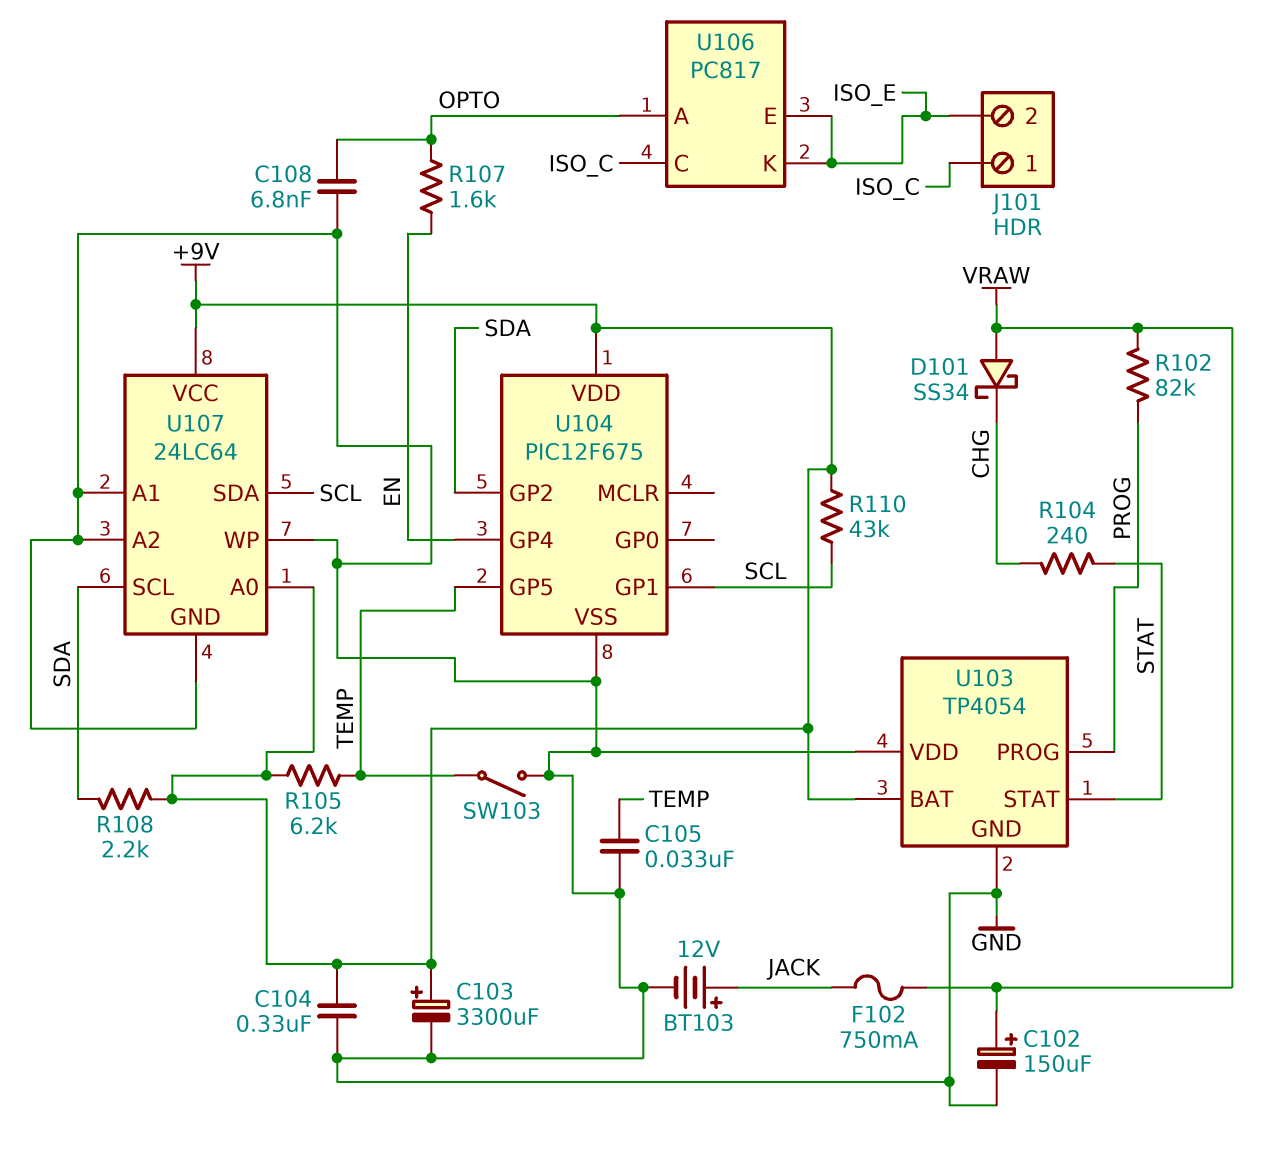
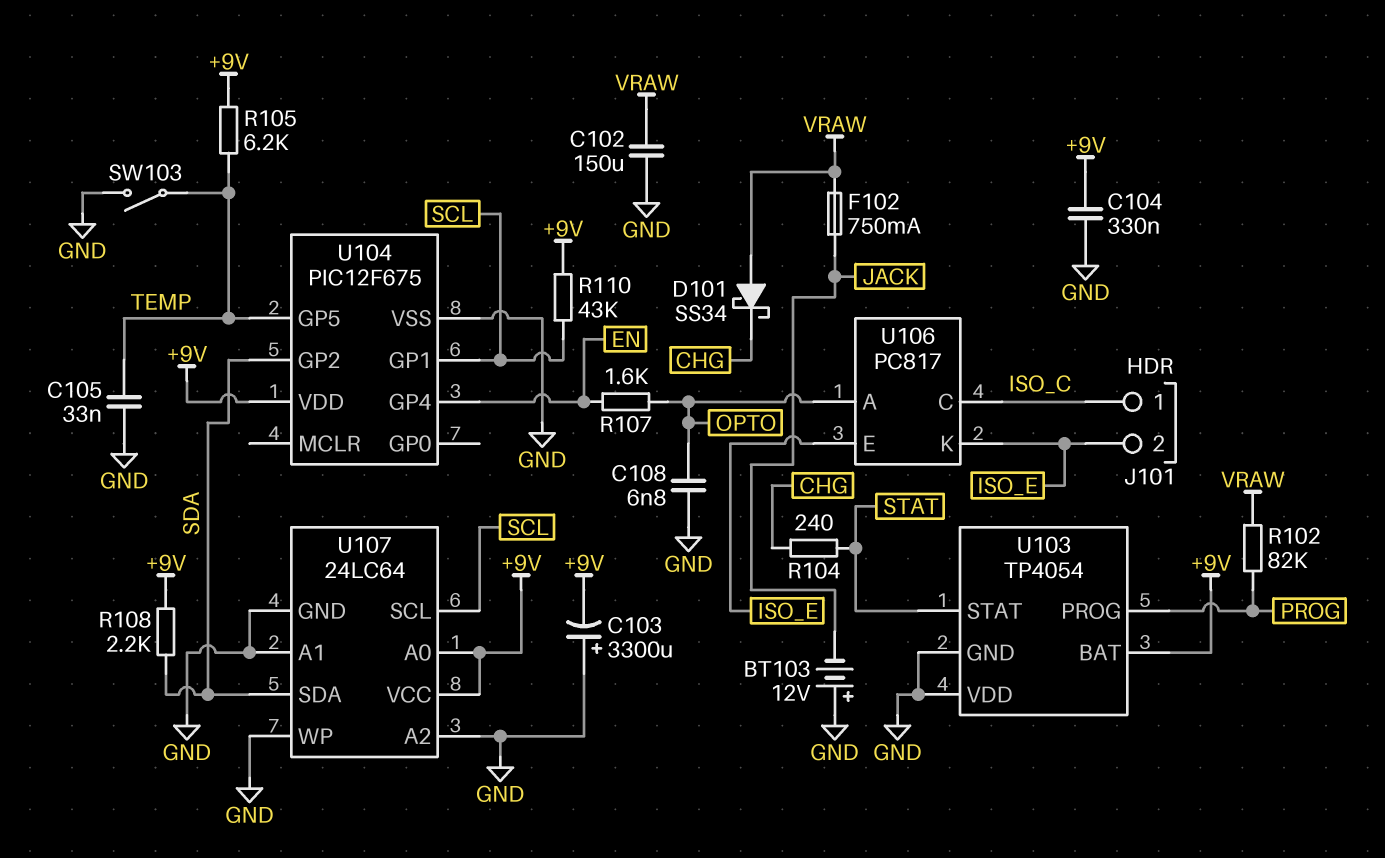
BT103: 12V (plus JACK, minus GND) -> 12V (plus GND, minus JACK)
C102: 150uF (plus VRAW, minus GND) -> 150uF (GND, VRAW)
C103: 3300uF (plus +9V, minus GND) -> 3300uF (plus GND, minus +9V)
U107 pin SCL: SDA -> SCL
U107 pin SDA: SCL -> SDA

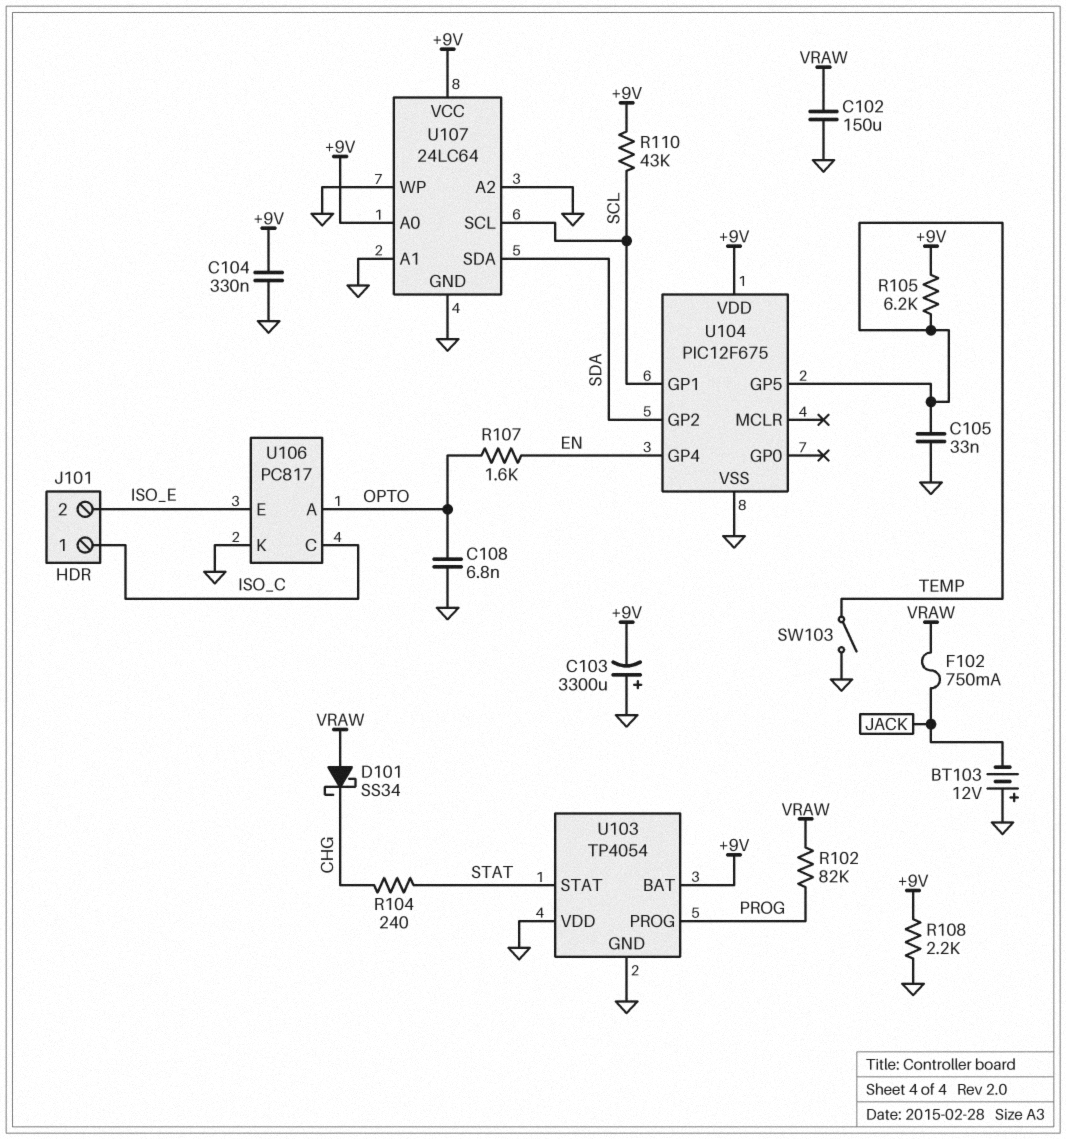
R108: 2.2k (+9V, SDA) -> 2.2k (+9V, GND)
U106 pin K: ISO_E -> GND

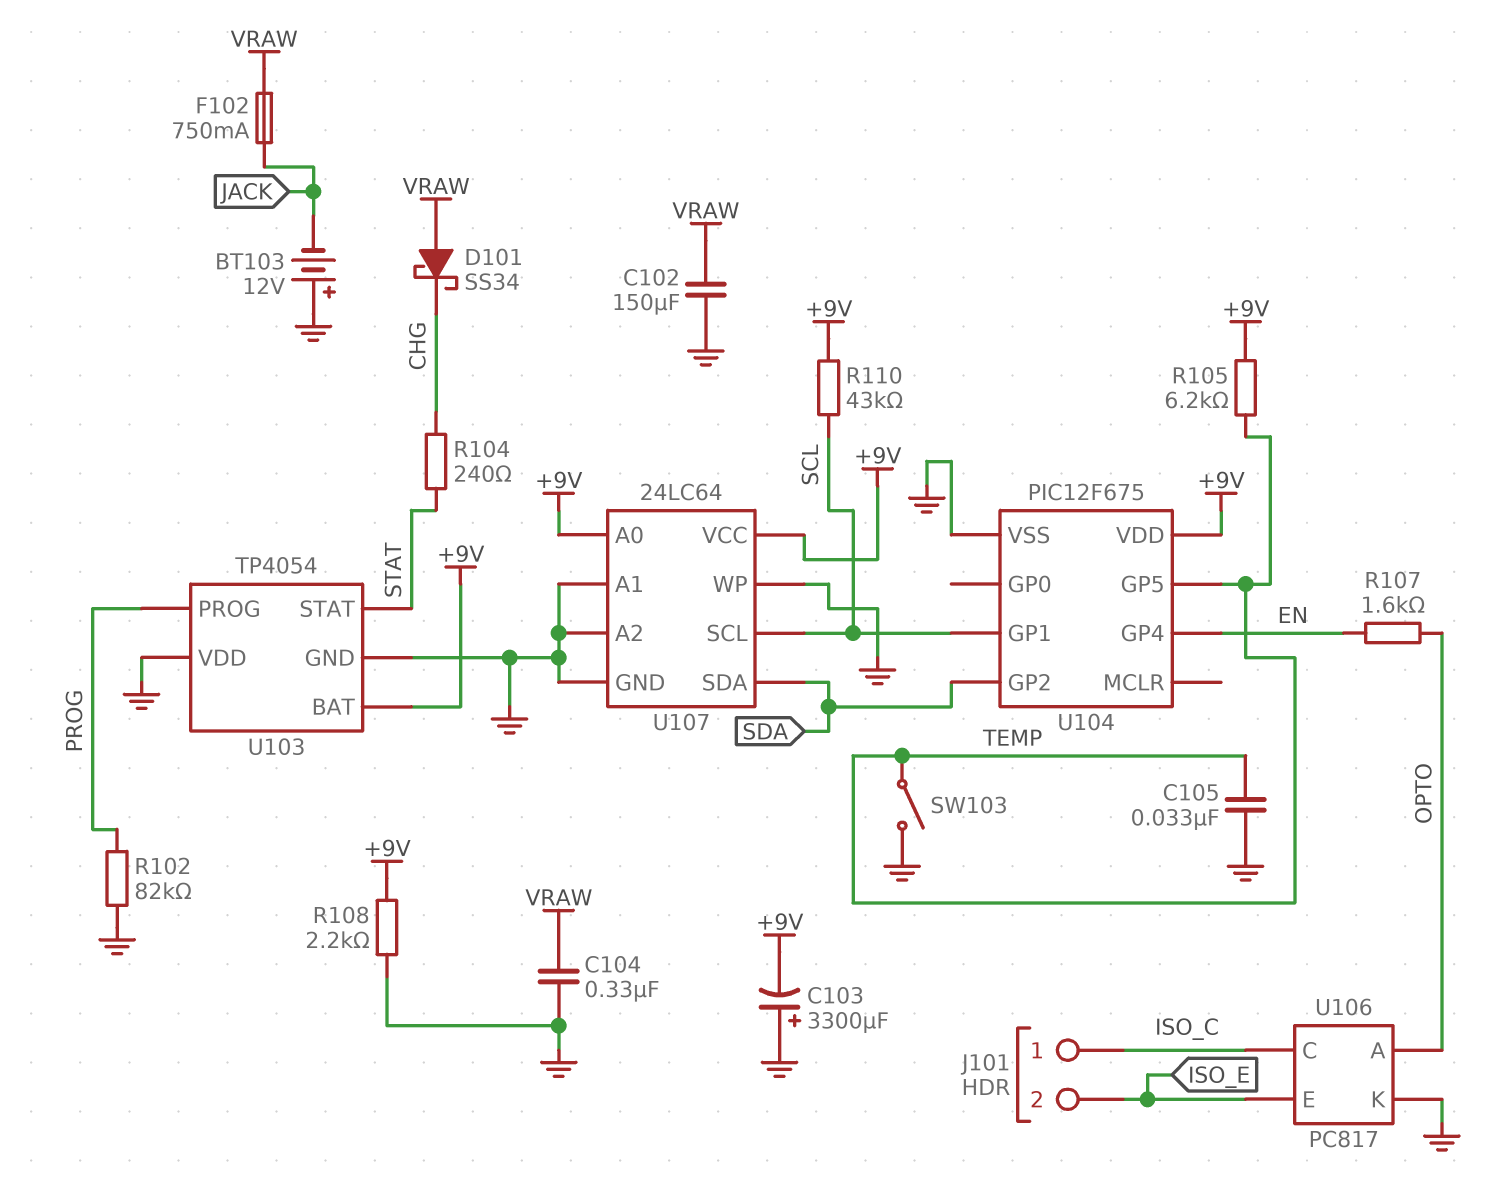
C104: 330nF (+9V, GND) -> 330nF (GND, VRAW)
C108: 6.8nF (GND, OPTO) -> none
R102: 82k (PROG, VRAW) -> 82k (GND, PROG)

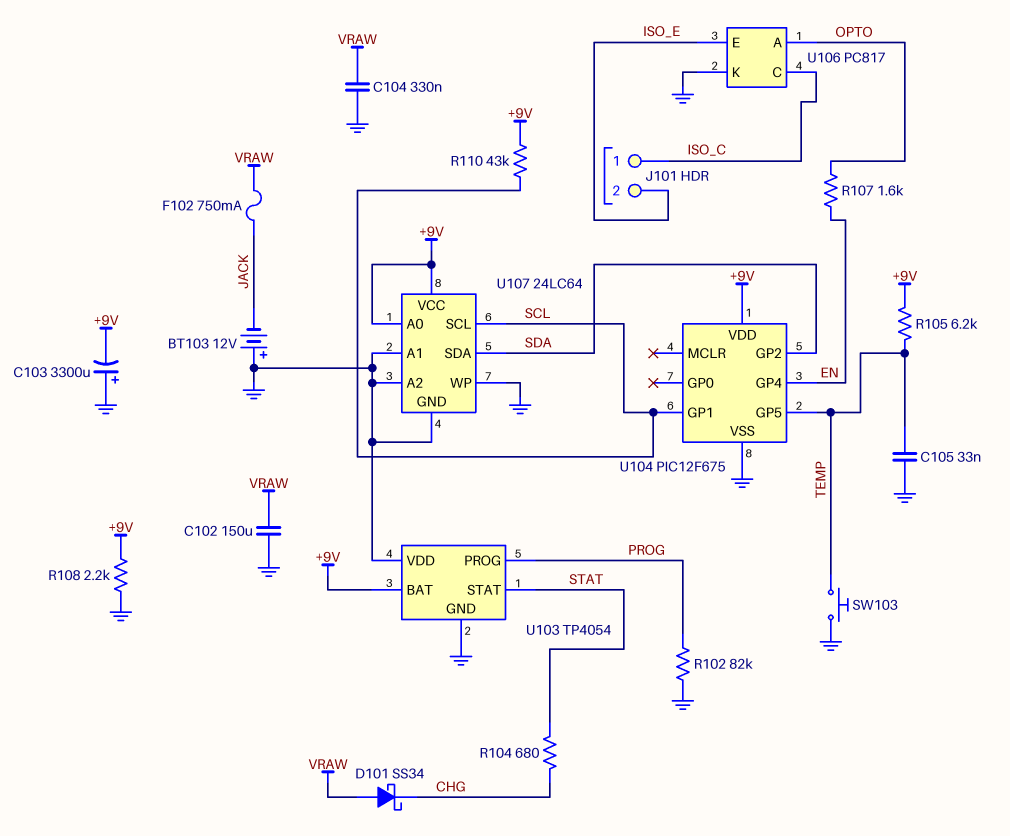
R104: 240 (CHG, STAT) -> 680 (CHG, STAT)
SW103: switch (GND, TEMP) -> button (GND, TEMP)

